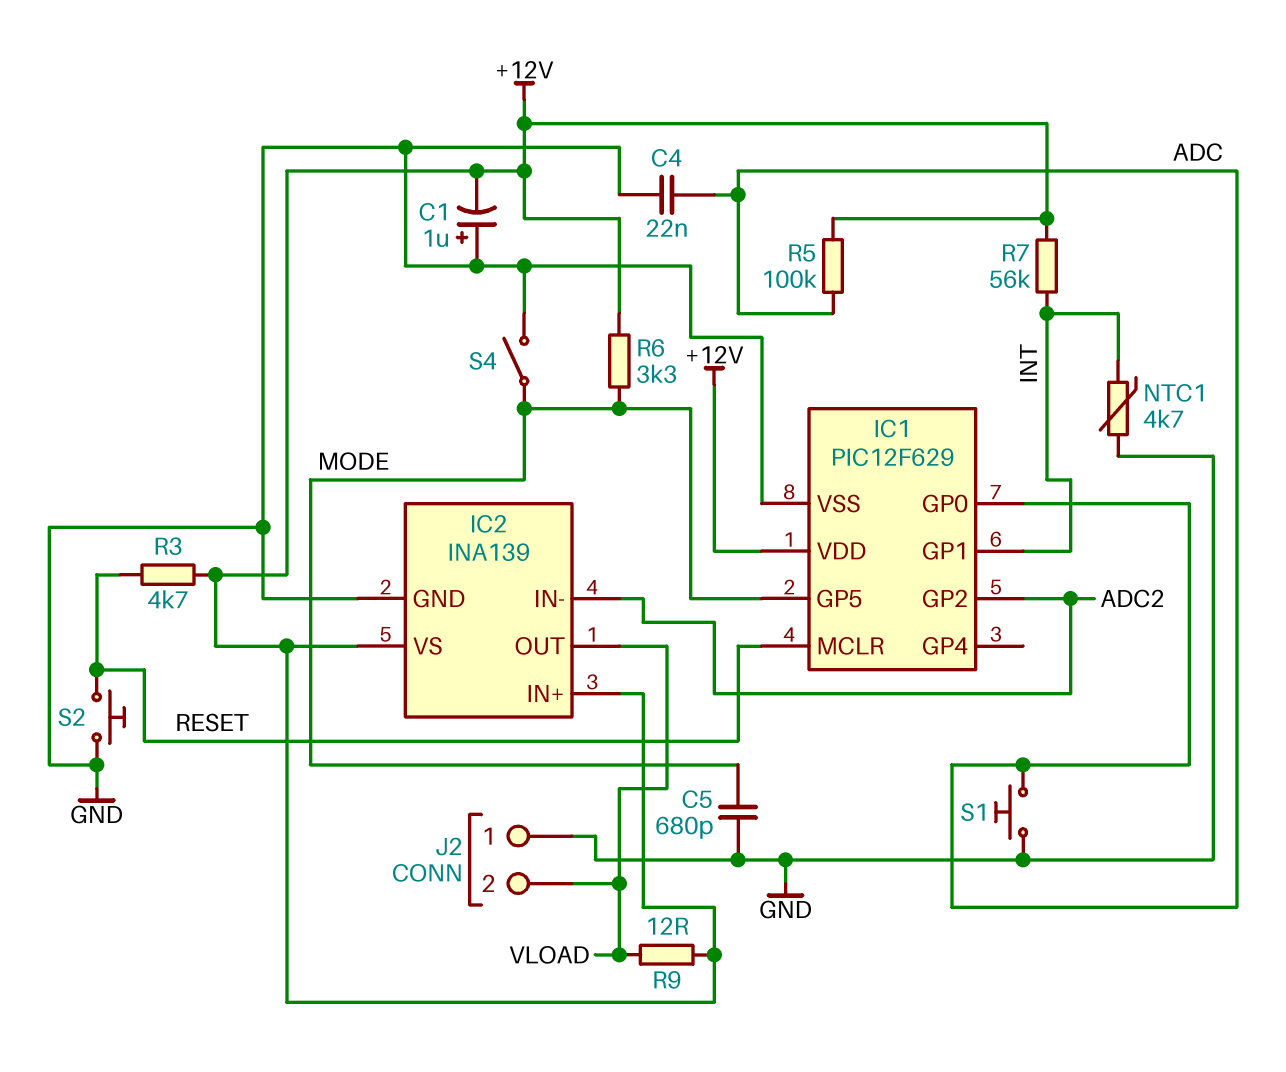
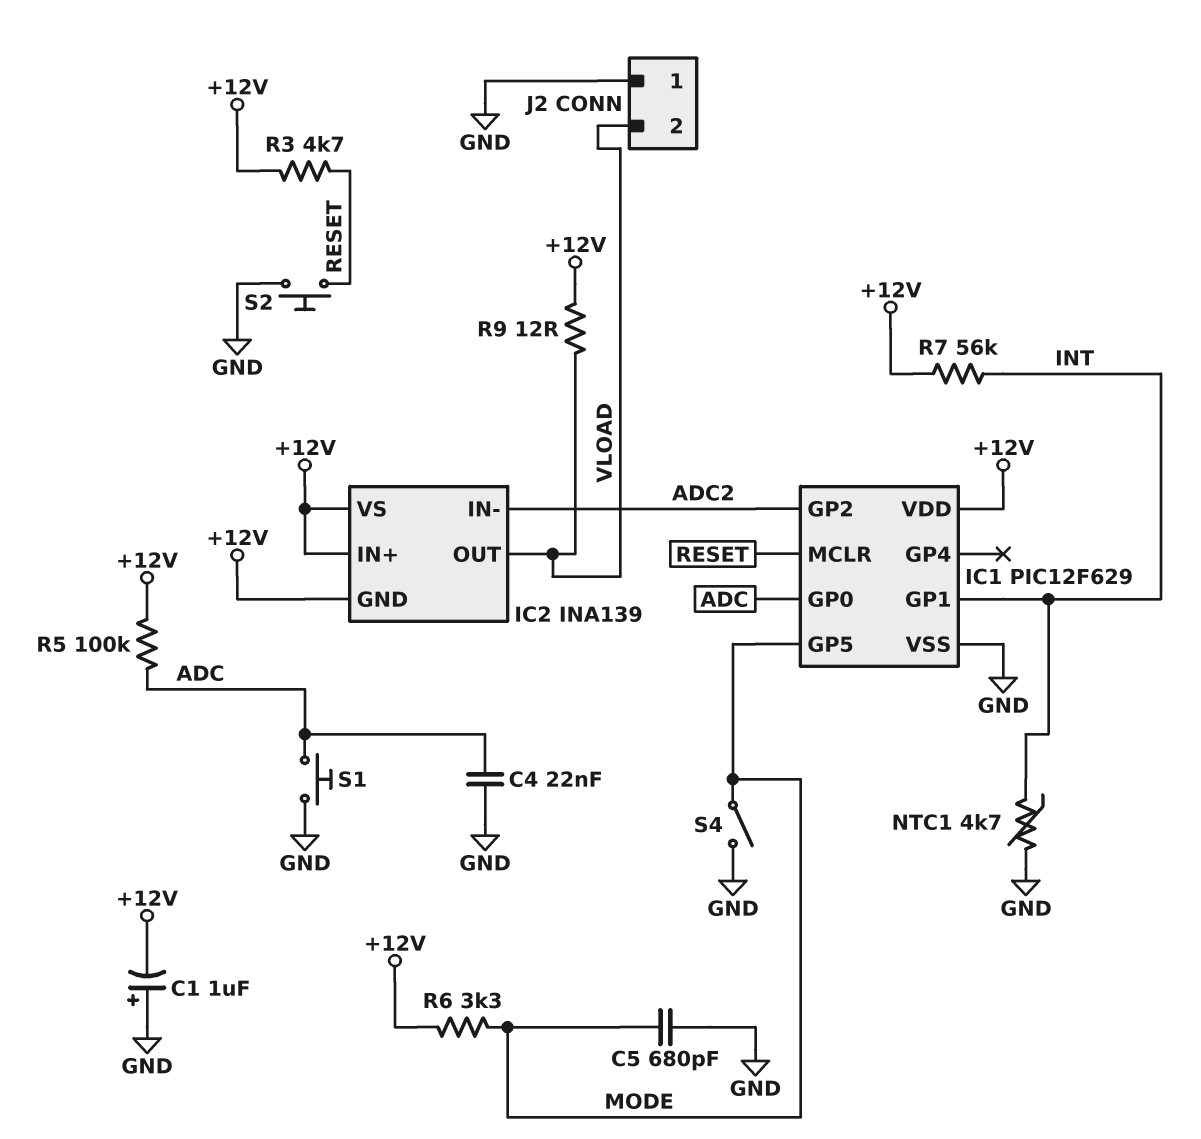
IC2 pin GND: GND -> +12V

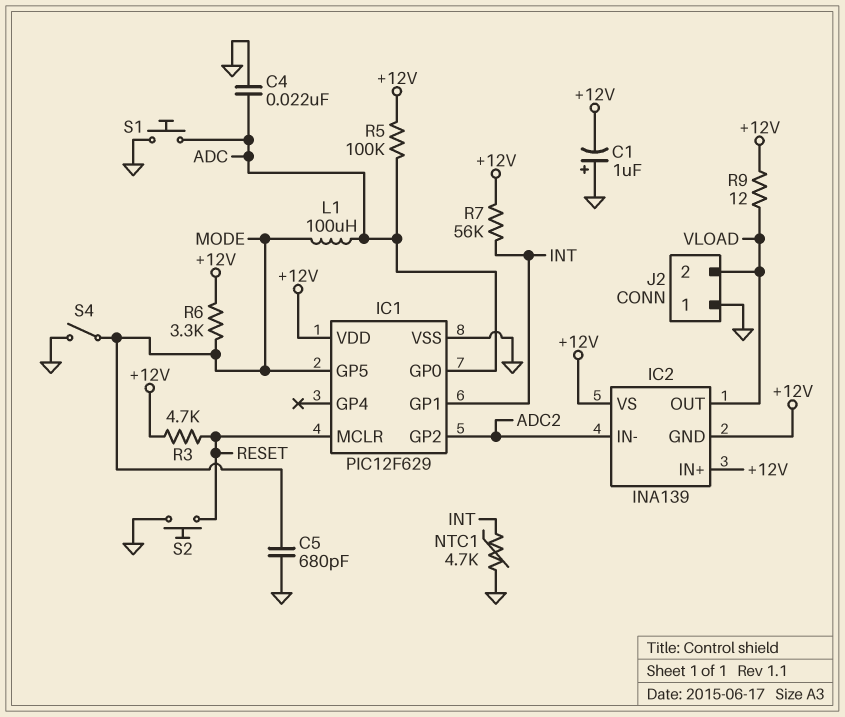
L1: none -> 100uH (ADC, MODE)

